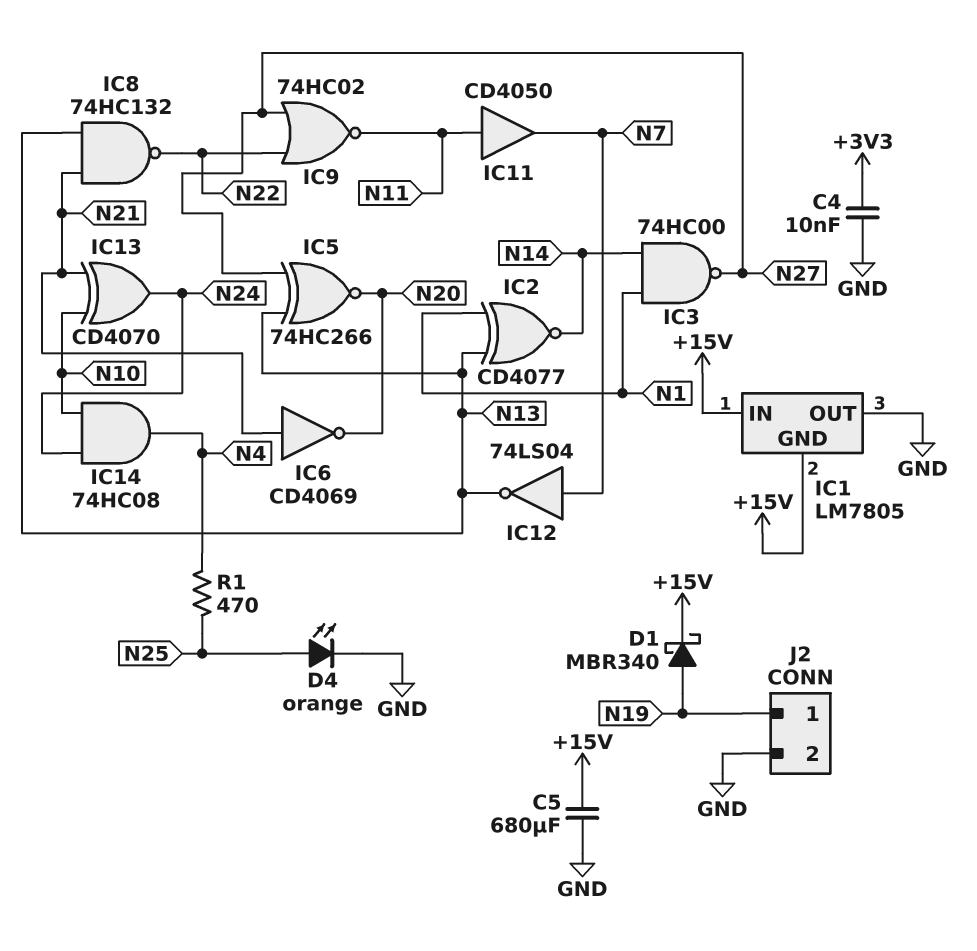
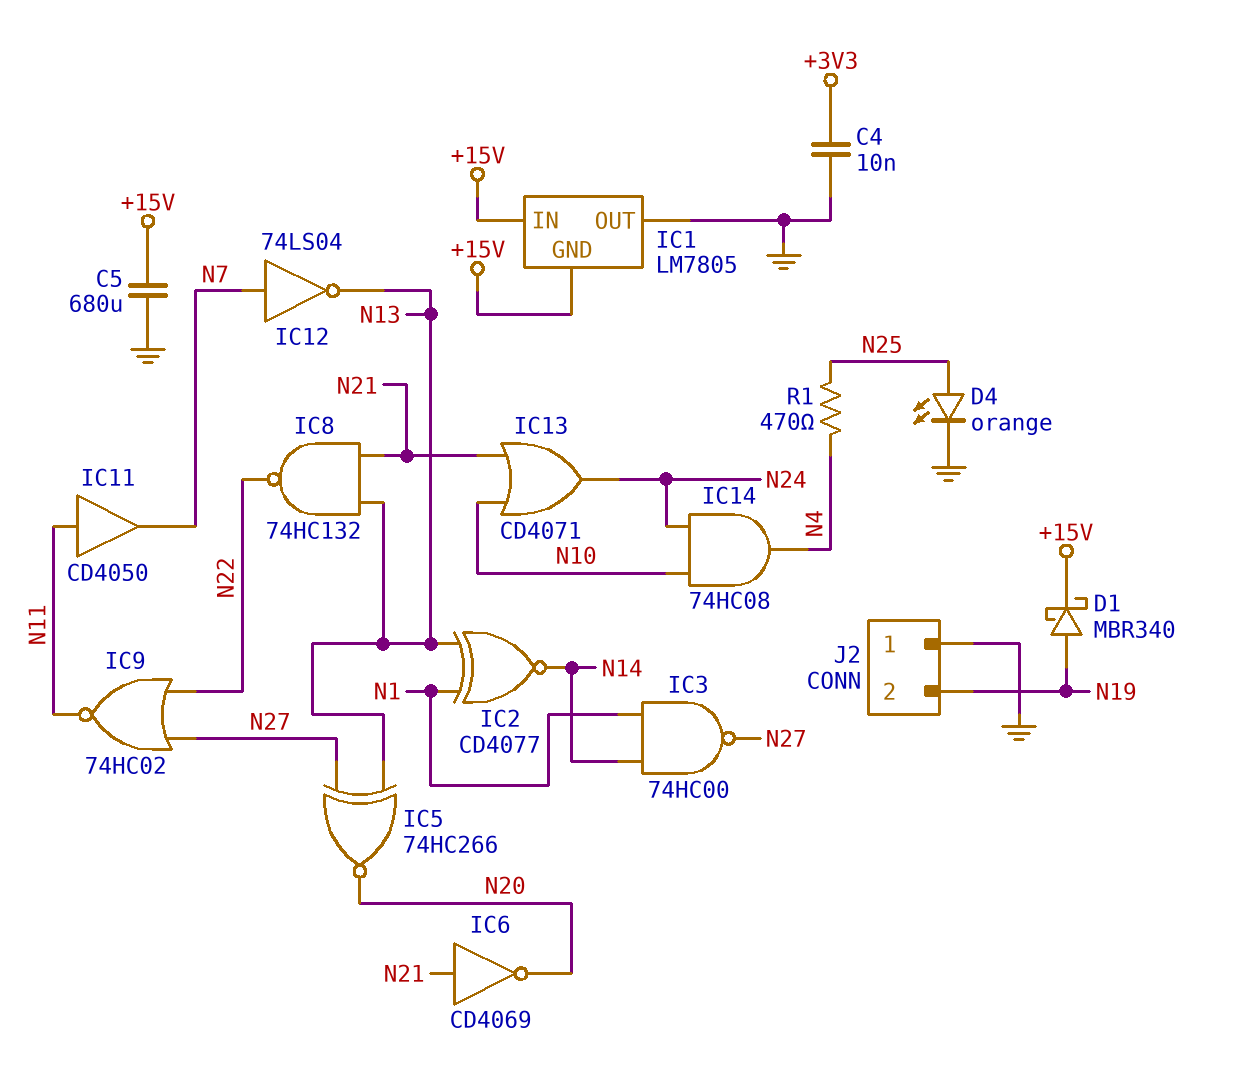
IC13: XOR CD4070 (in N10, in N21, out N24) -> OR CD4071 (in N10, in N21, out N24)
J2 pin 1: N19 -> GND
J2 pin 2: GND -> N19

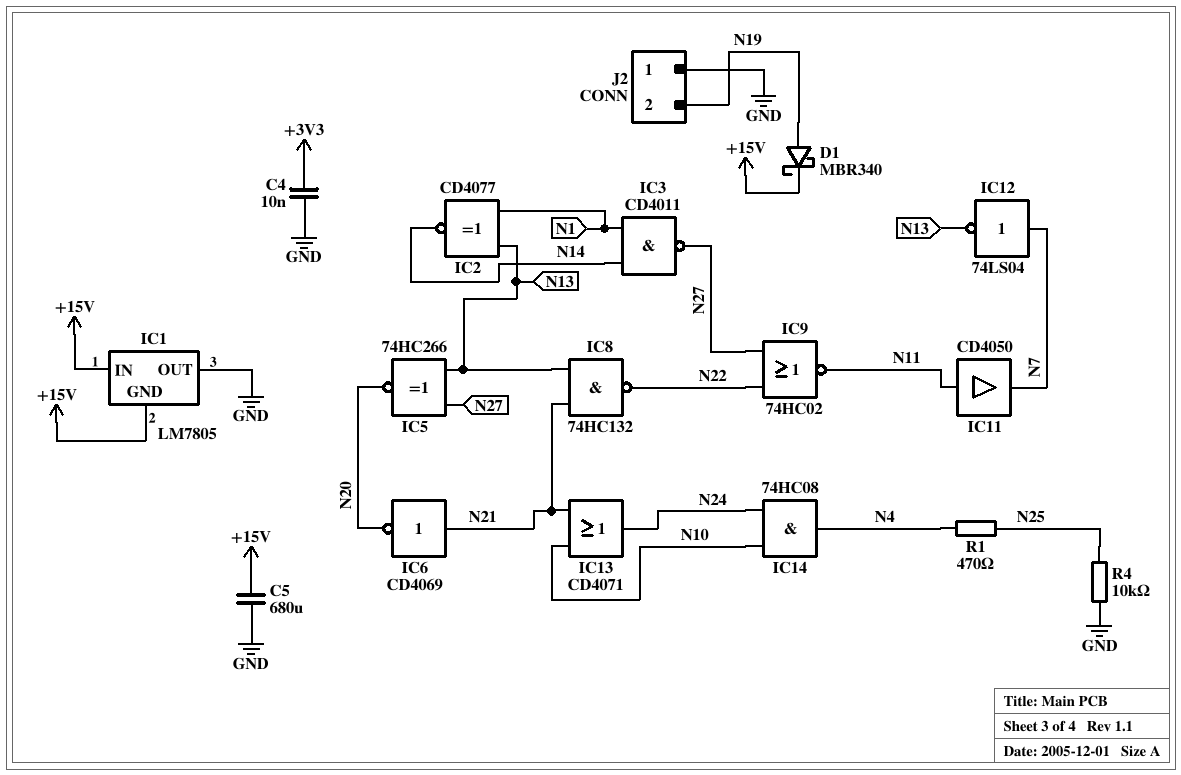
D4: LED orange (A N25, K GND) -> none
IC3: NAND 74HC00 (in N1, in N14, out N27) -> NAND CD4011 (in N1, in N14, out N27)
R4: none -> 10k (GND, N25)

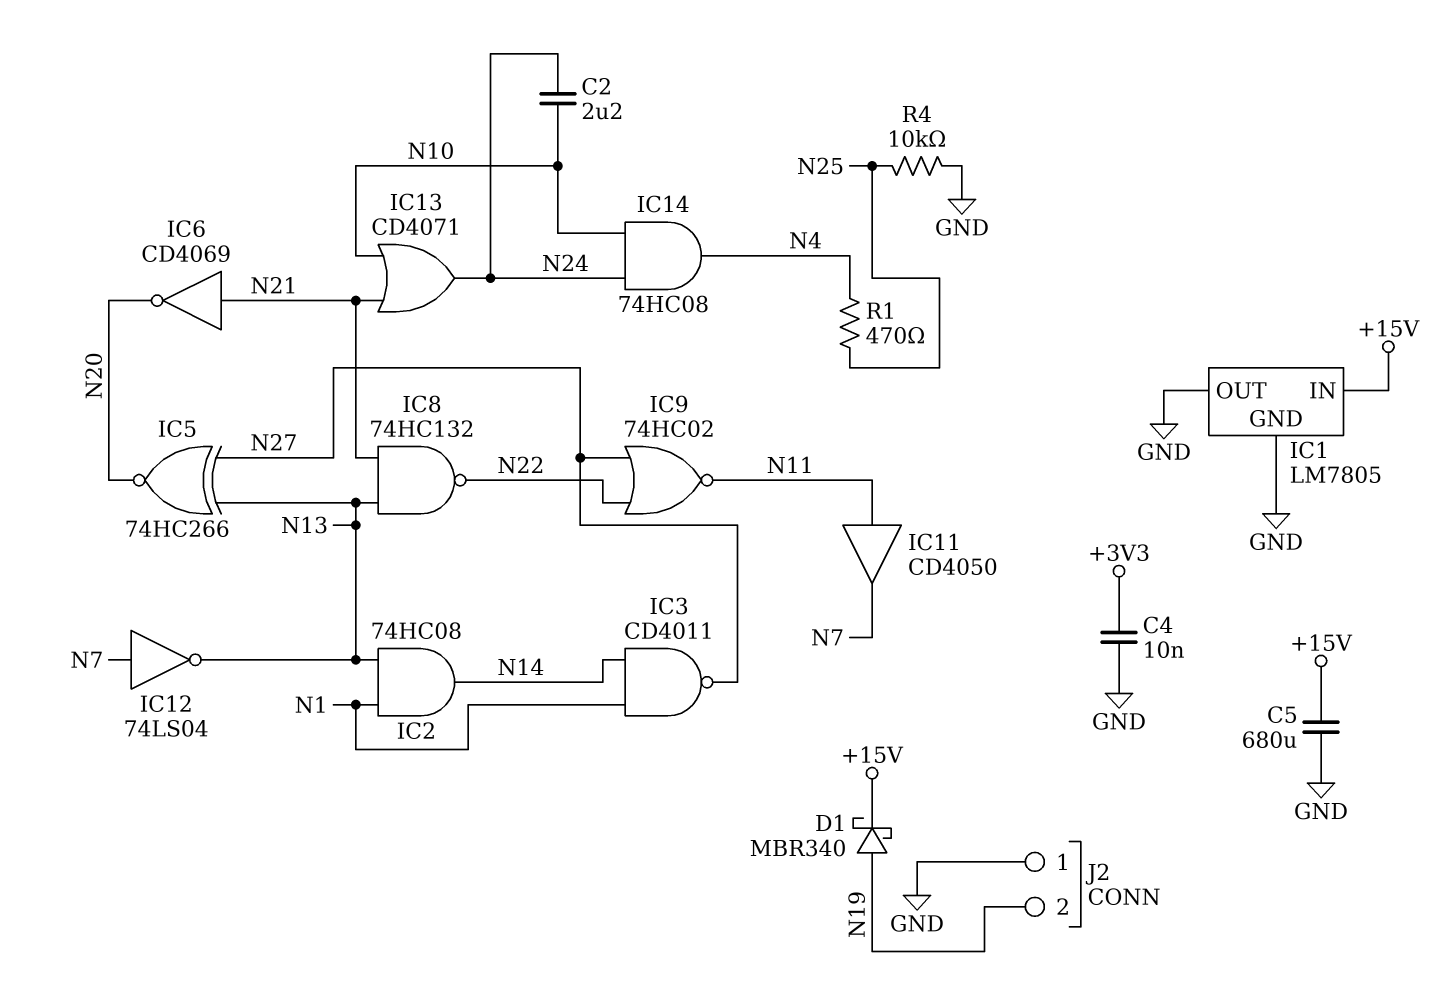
C2: none -> 2.2uF (N10, N24)
IC1 pin GND: +15V -> GND
IC2: XNOR CD4077 (in N1, in N13, out N14) -> AND 74HC08 (in N1, in N13, out N14)

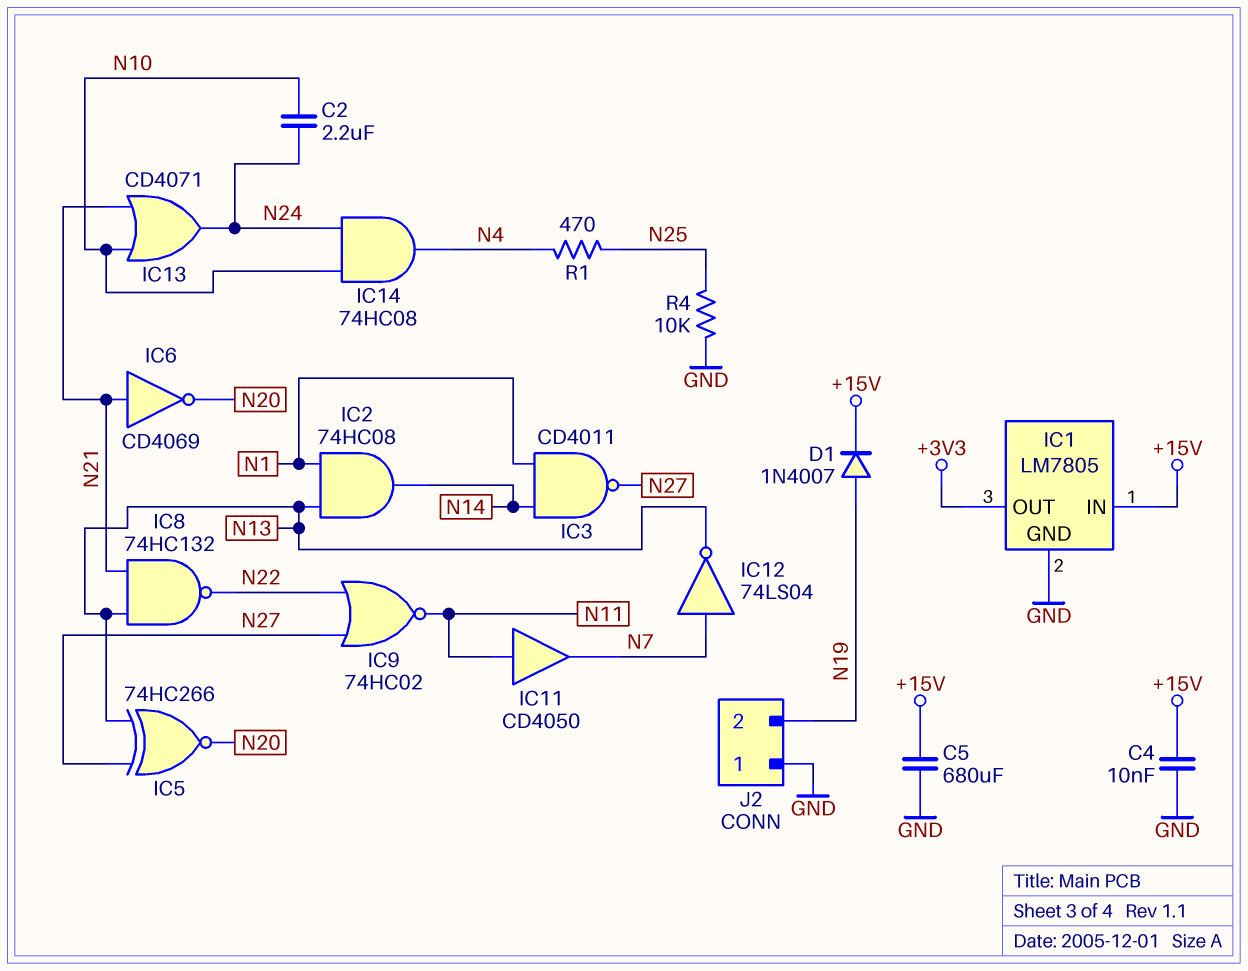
C4: 10nF (+3V3, GND) -> 10nF (+15V, GND)
D1: schottky MBR340 (A N19, K +15V) -> diode 1N4007 (A N19, K +15V)
IC1 pin OUT: GND -> +3V3

